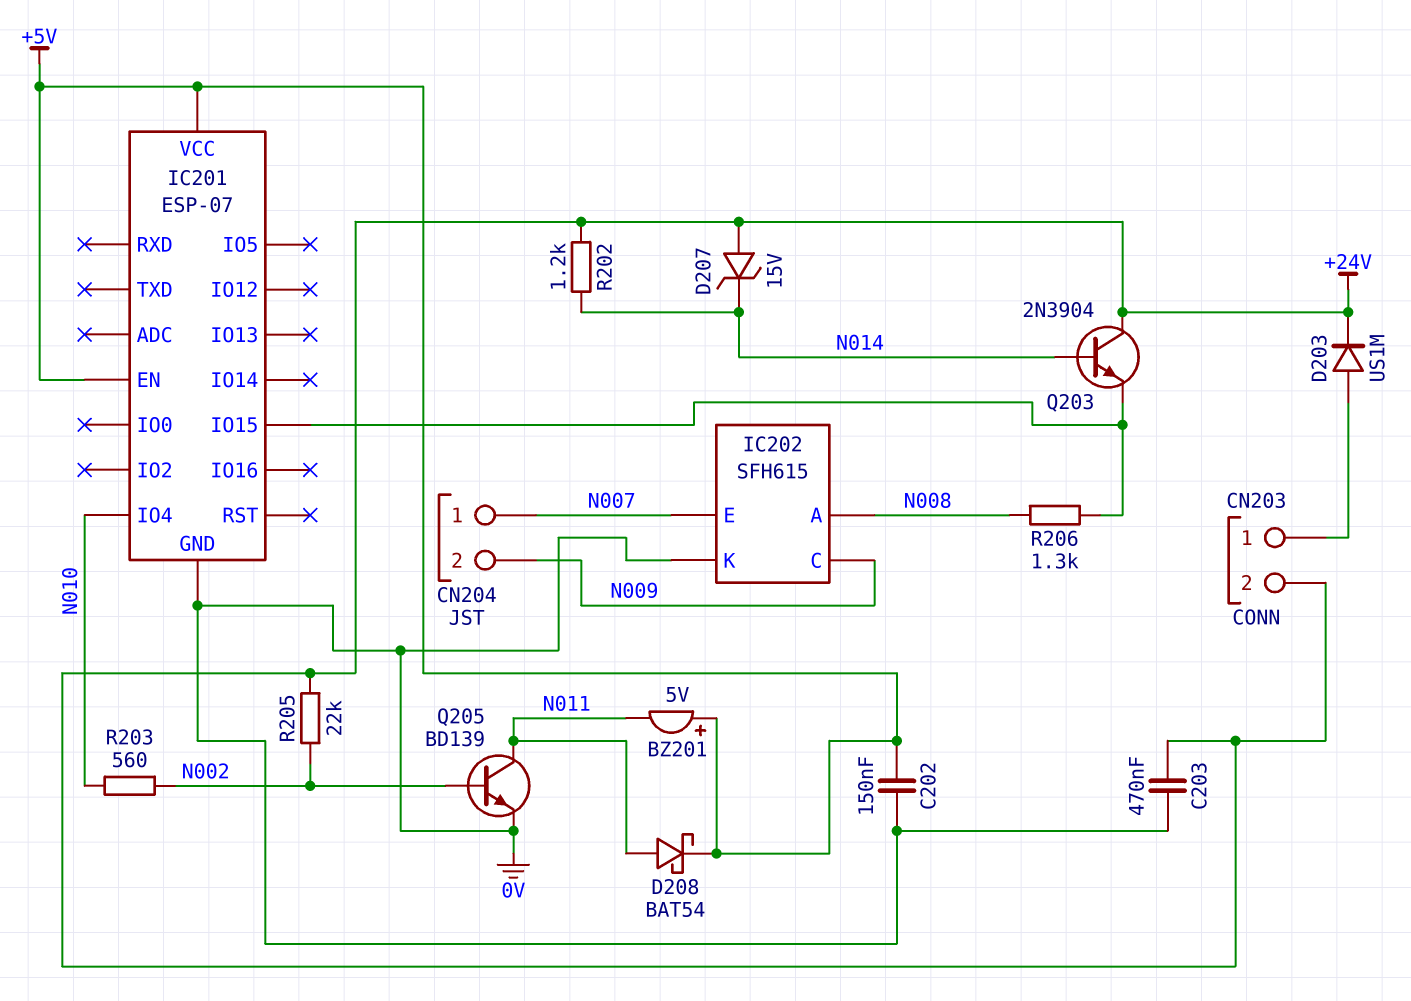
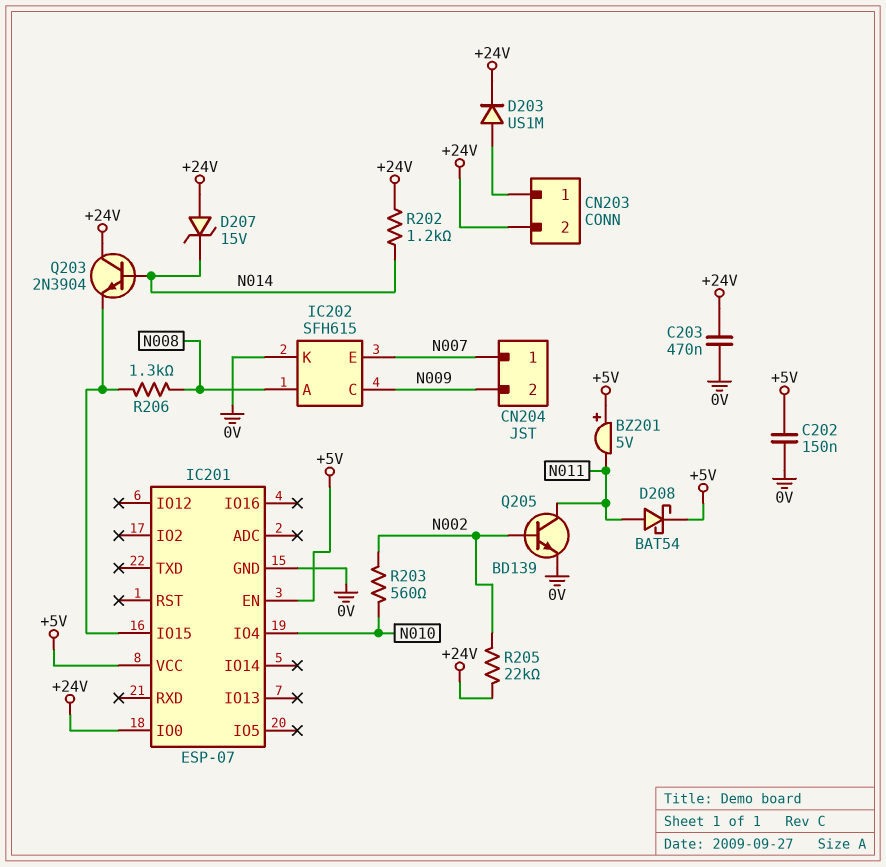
IC201 pin IO0: none -> +24V

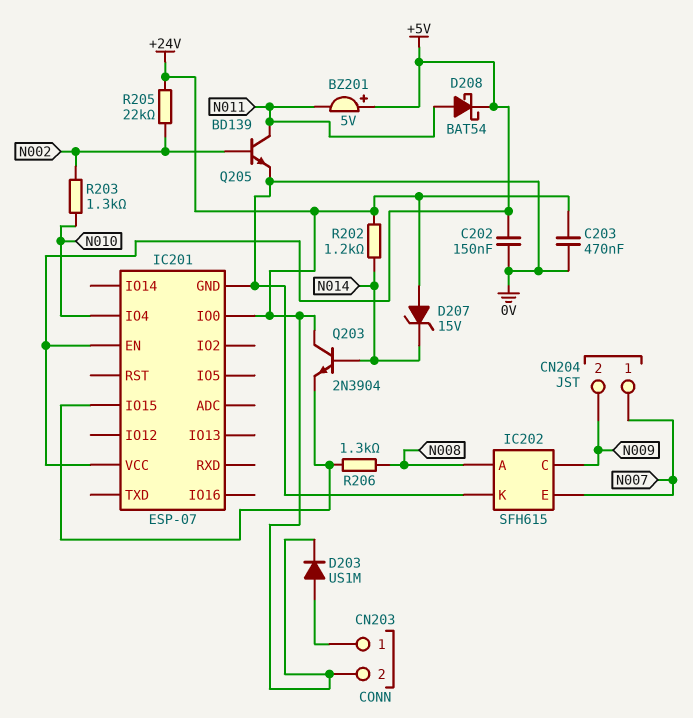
R203: 560 (N002, N010) -> 1.3k (N002, N010)

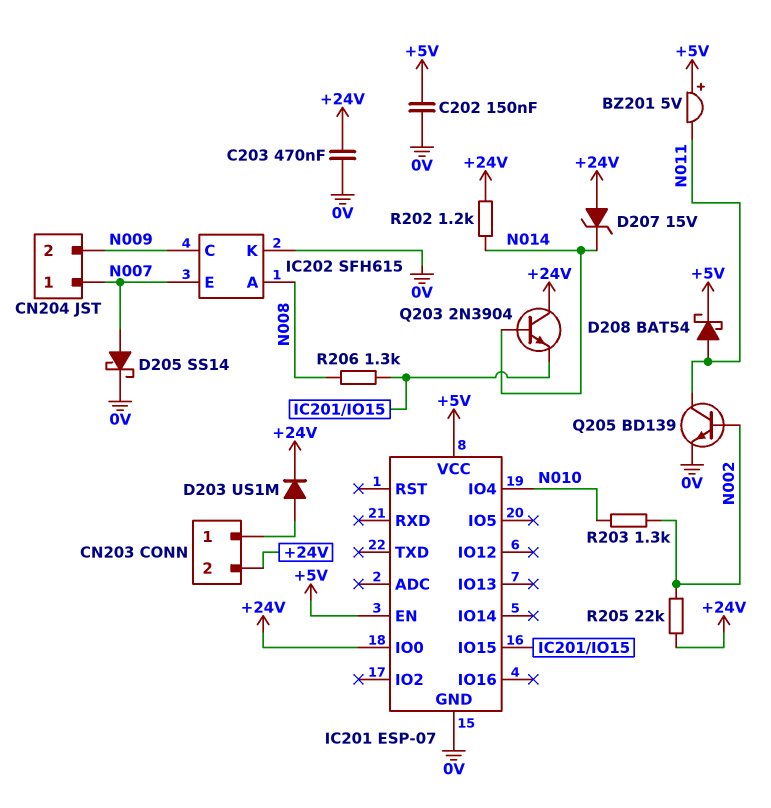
D205: none -> schottky SS14 (A N007, K 0V)

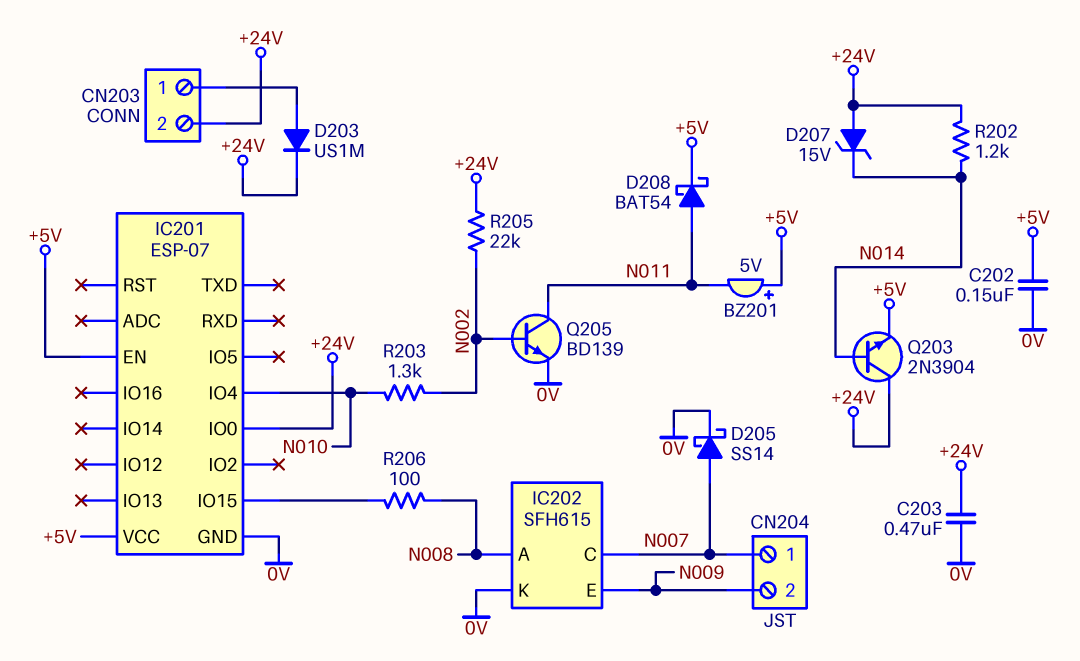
IC202 pin C: N009 -> N007
IC202 pin E: N007 -> N009
Q203: NPN 2N3904 (B N014, C +24V, E IC201/IO15) -> NPN 2N3904 (B N014, C +24V, E +5V)
R206: 1.3k (IC201/IO15, N008) -> 100 (IC201/IO15, N008)

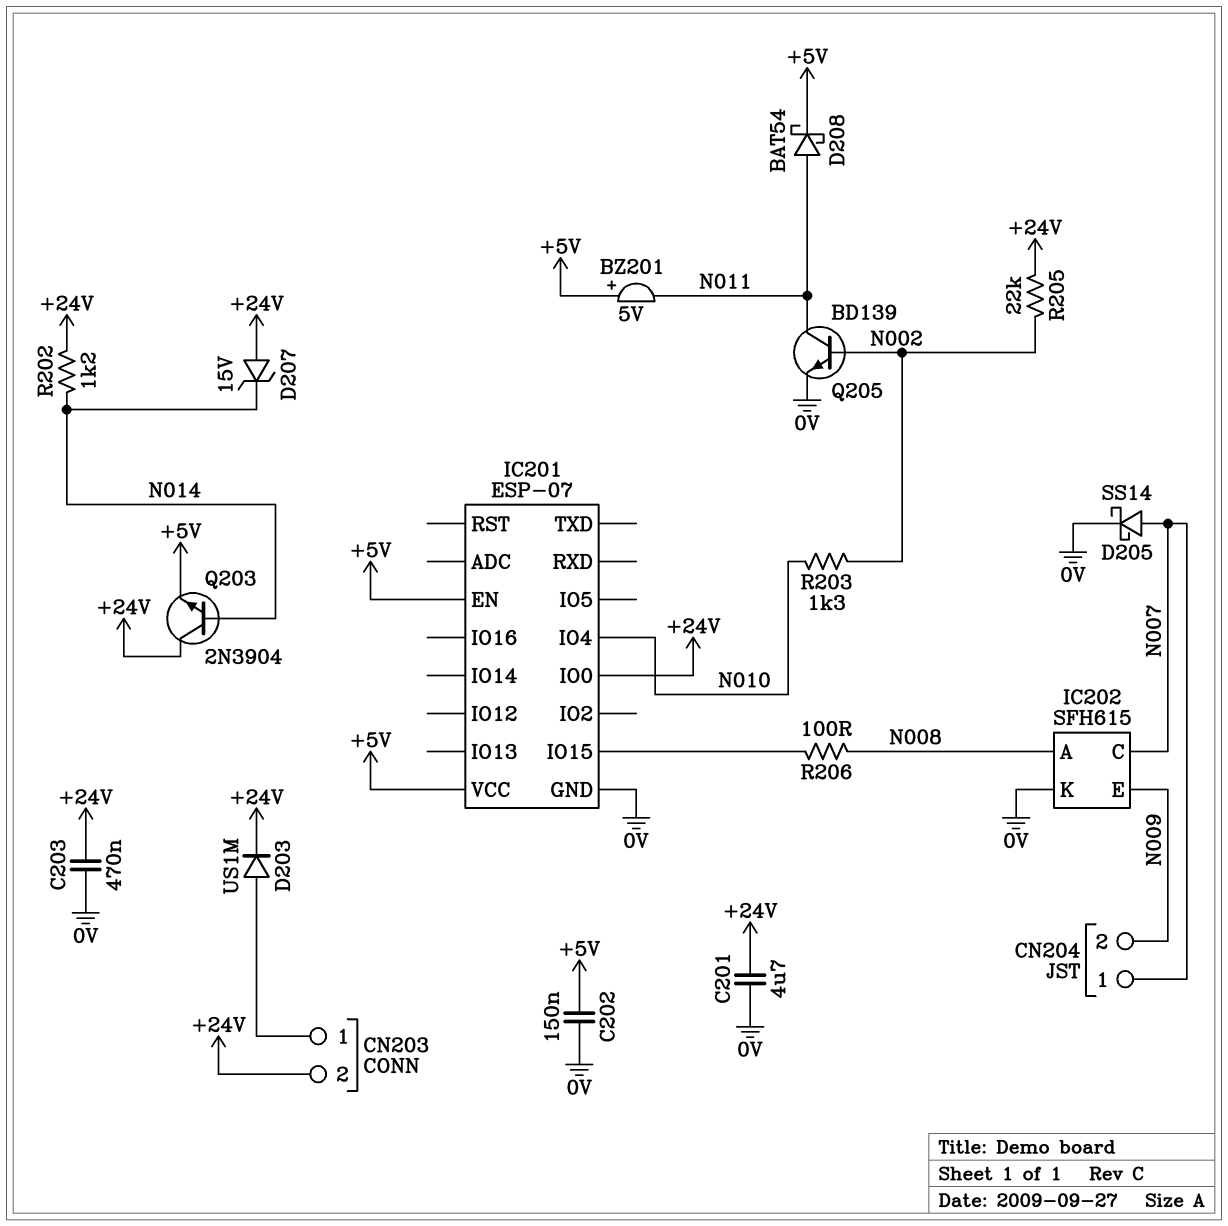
C201: none -> 4.7uF (+24V, 0V)

